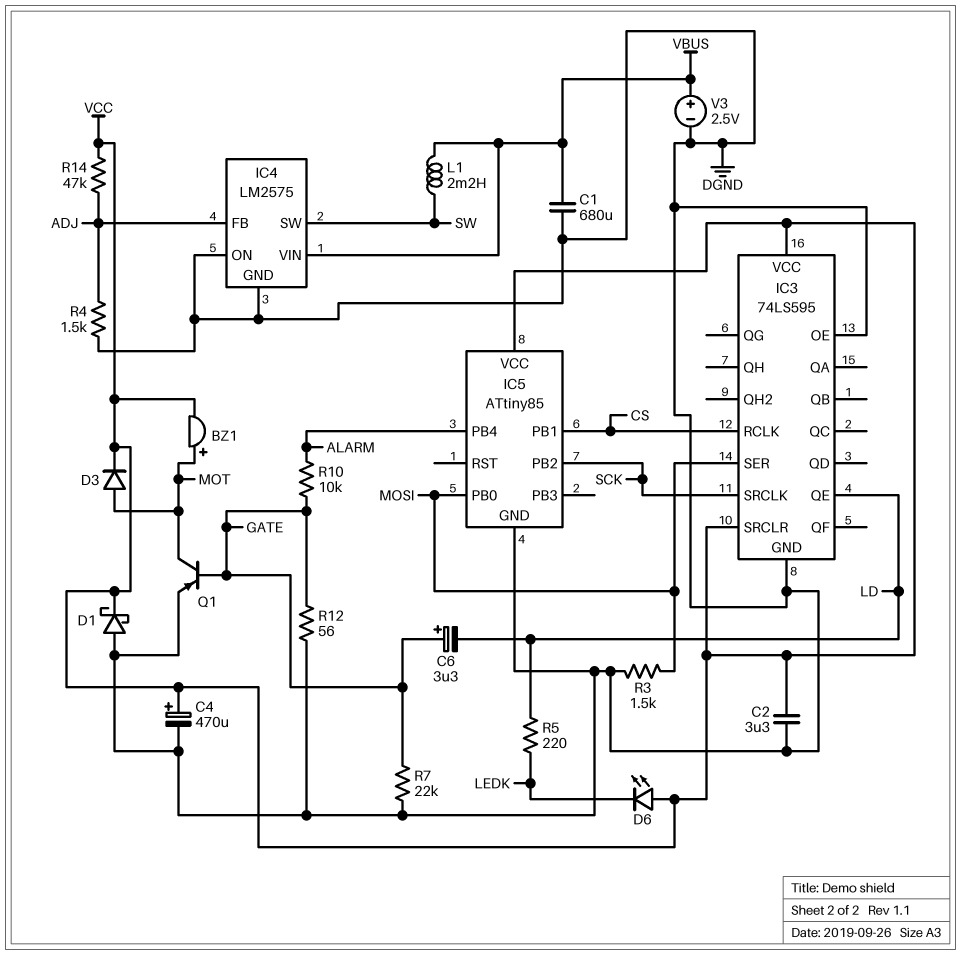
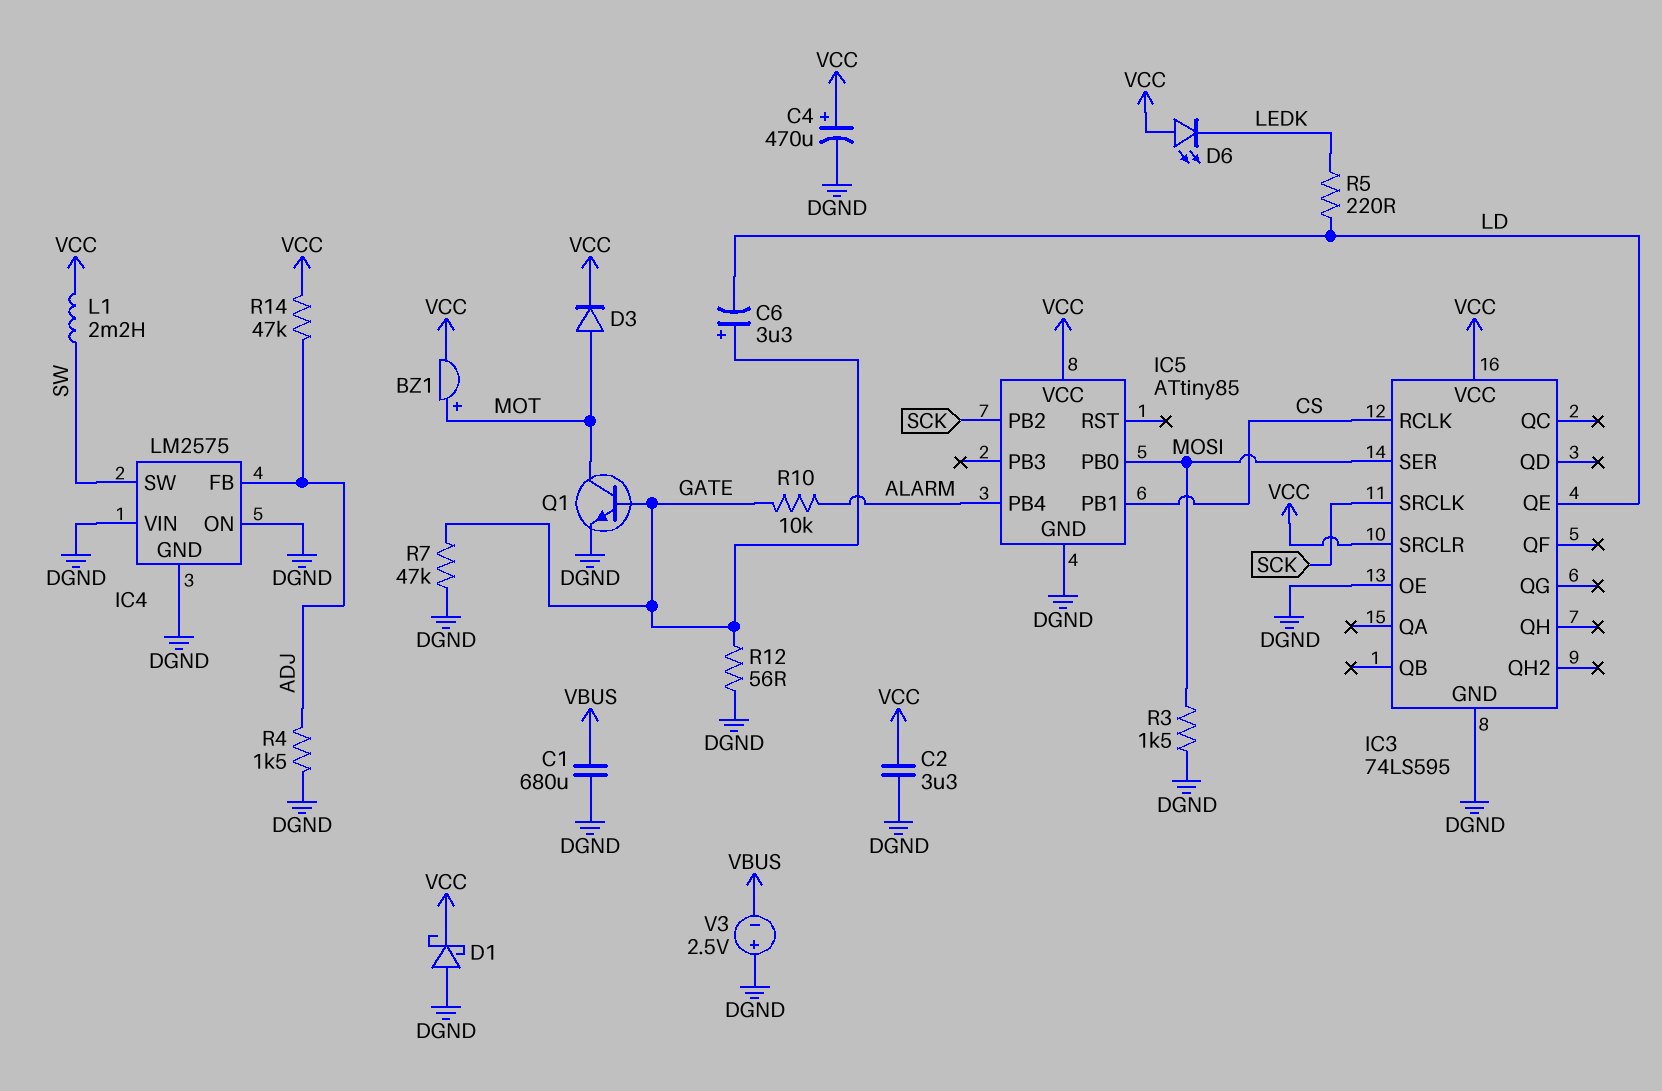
IC4 pin VIN: VBUS -> DGND
L1: 2.2mH (SW, VBUS) -> 2.2mH (SW, VCC)
Q1: PNP (B GATE, C MOT, E DGND) -> NPN (B GATE, C MOT, E DGND)
R7: 22k (DGND, GATE) -> 47k (DGND, GATE)
V3: 2.5V (plus VBUS, minus DGND) -> 2.5V (plus DGND, minus VBUS)

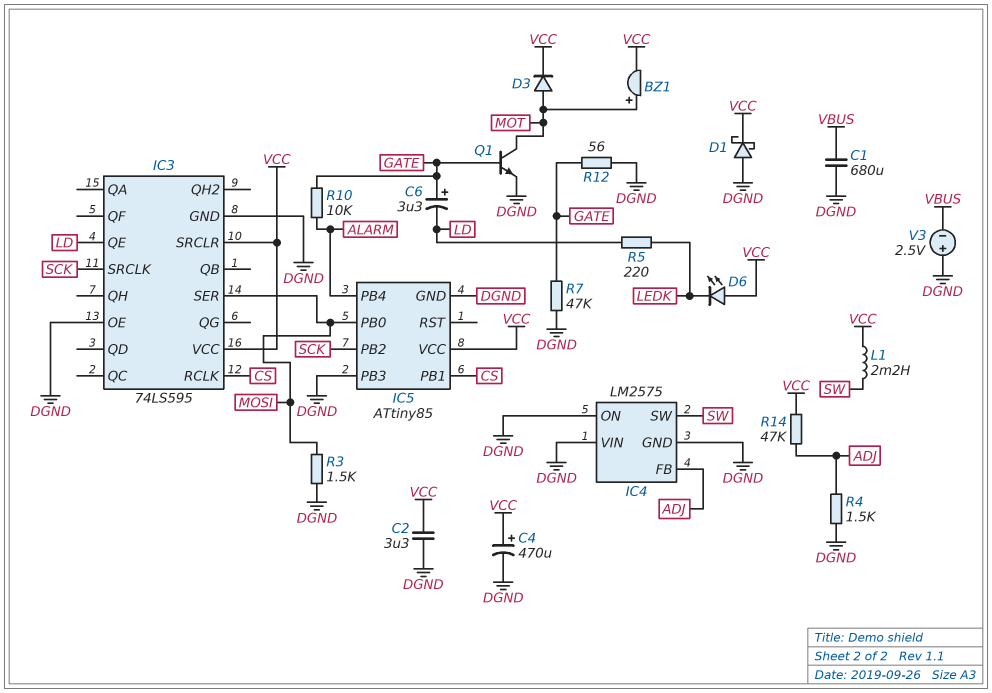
IC5 pin PB3: none -> DGND

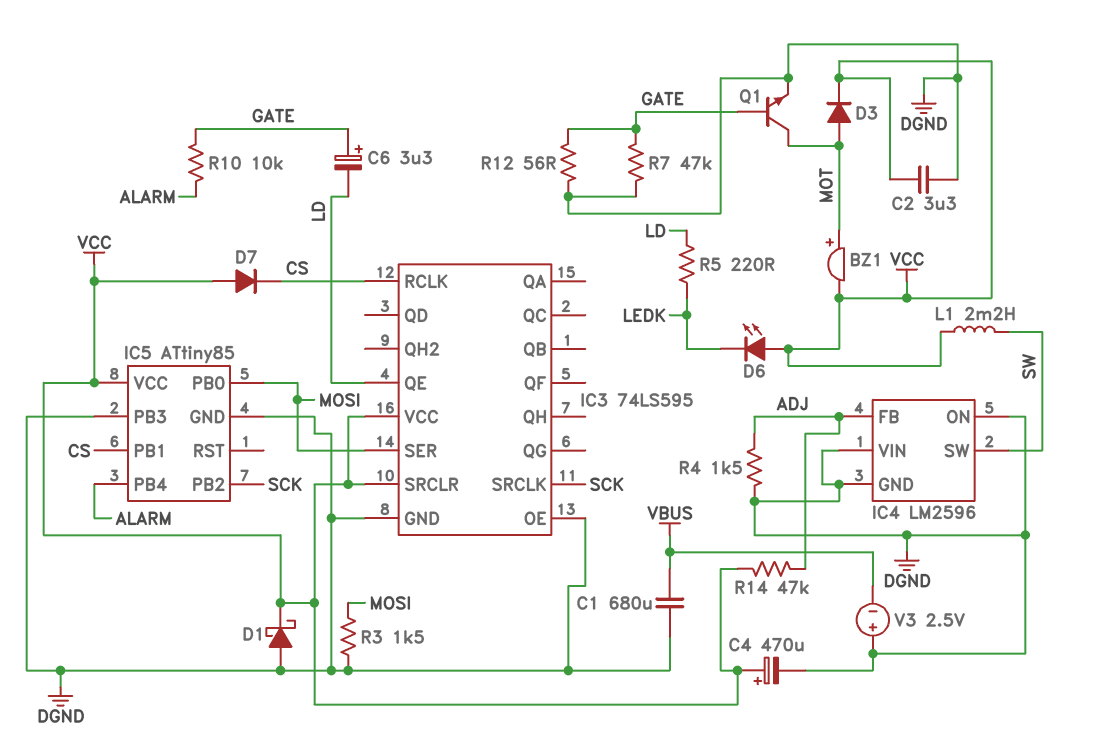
D7: none -> diode (A VCC, K CS)
IC4: LM2575 -> LM2596

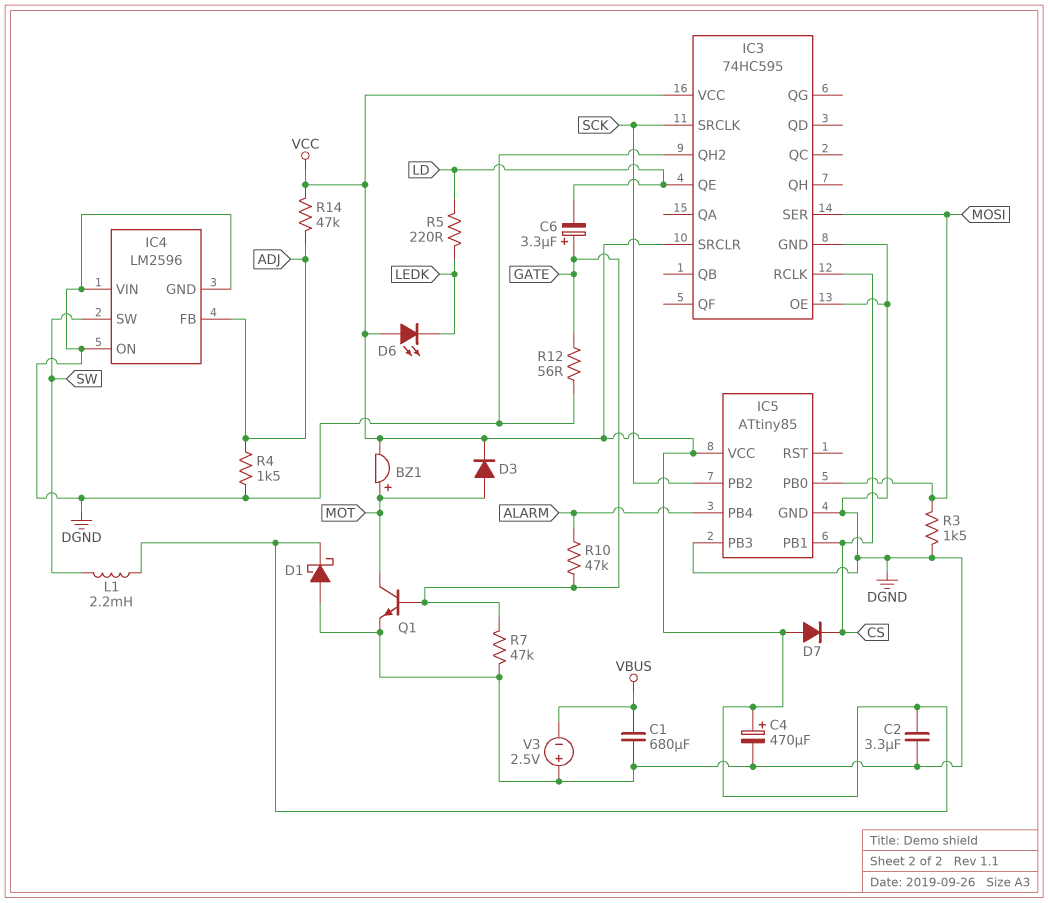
IC3: 74LS595 -> 74HC595
IC3 pin QH2: none -> DGND
R10: 10k (ALARM, GATE) -> 47k (ALARM, GATE)

